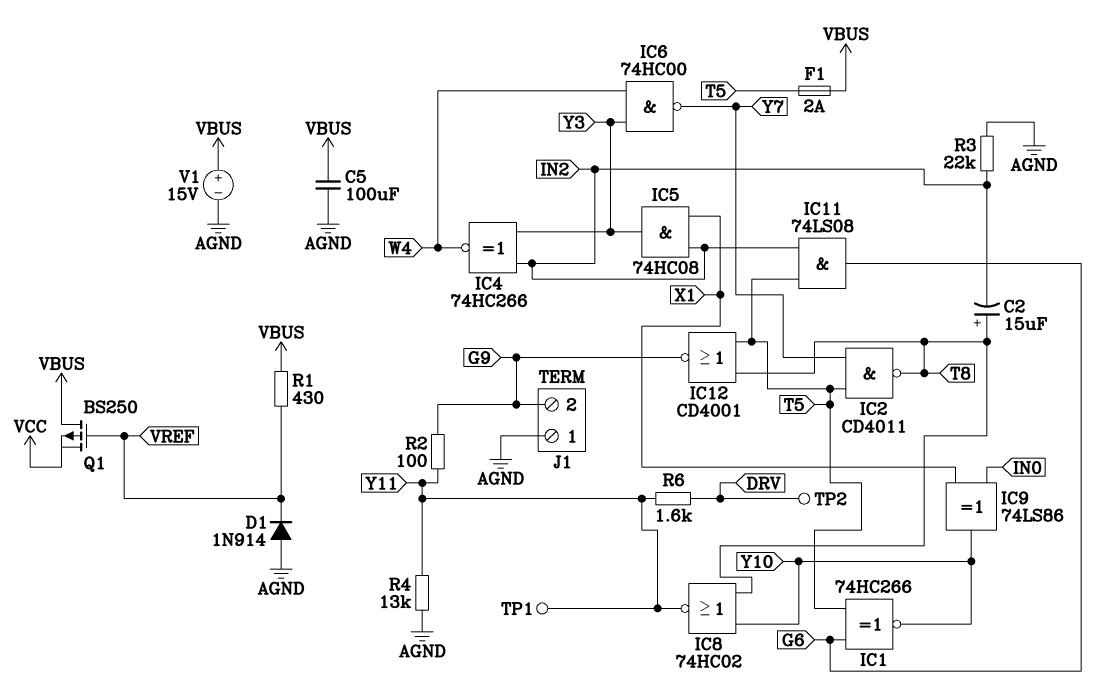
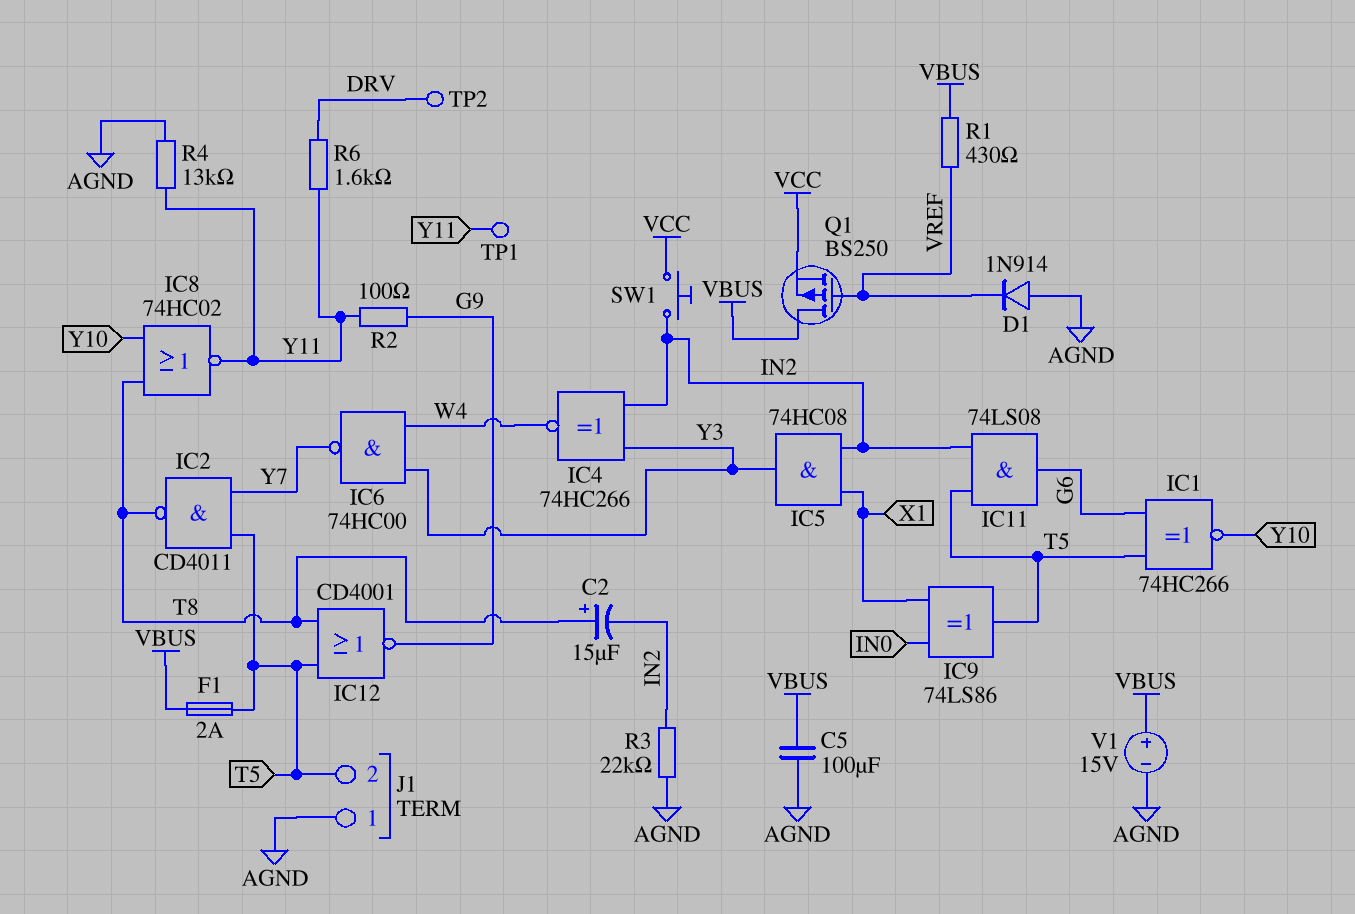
IC9: XOR 74LS86 (in IN0, in X1, out Y10) -> XOR 74LS86 (in IN0, in X1, out T5)
J1 pin 2: G9 -> T5
SW1: none -> button (IN2, VCC)

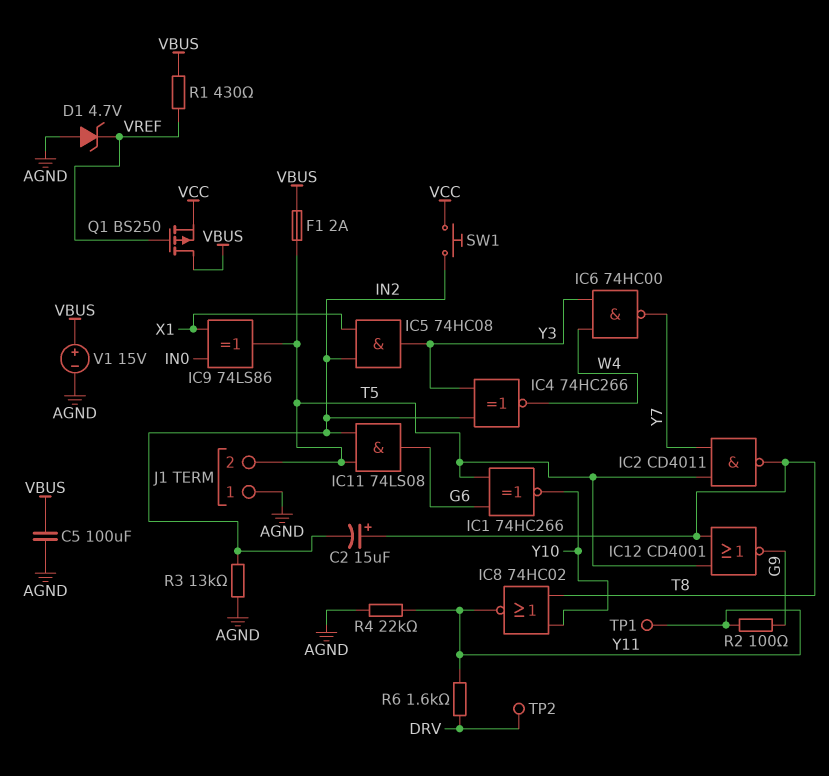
D1: diode 1N914 (A AGND, K VREF) -> zener 4.7V (A AGND, K VREF)
R3: 22k (AGND, IN2) -> 13k (AGND, IN2)
R4: 13k (AGND, Y11) -> 22k (AGND, Y11)

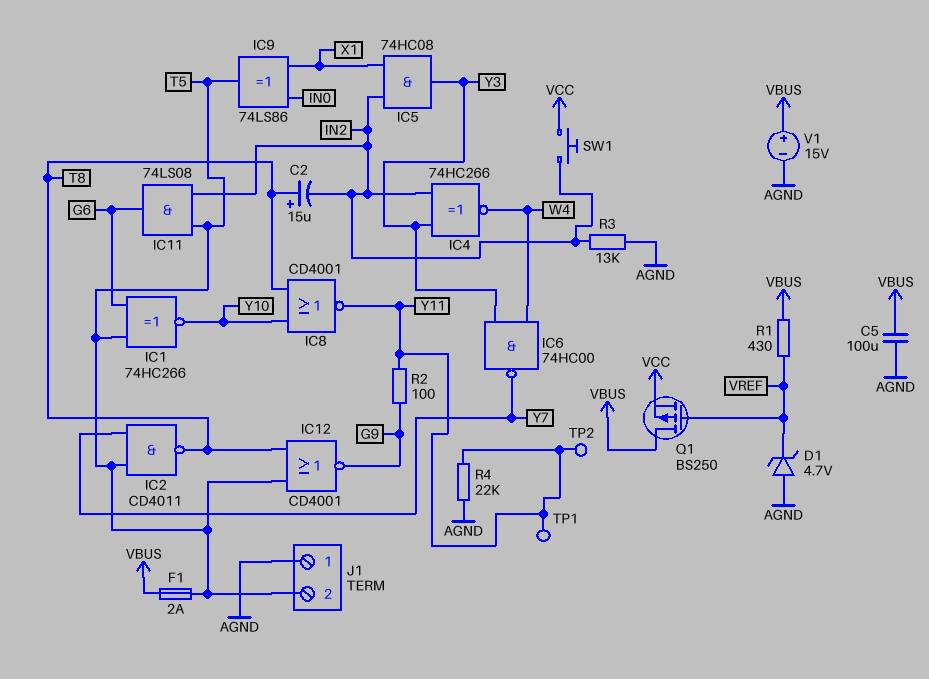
IC8: NOR 74HC02 (in T8, in Y10, out Y11) -> NOR CD4001 (in T8, in Y10, out Y11)
R6: 1.6k (DRV, Y11) -> none
TP2: test point (DRV) -> test point (Y11)

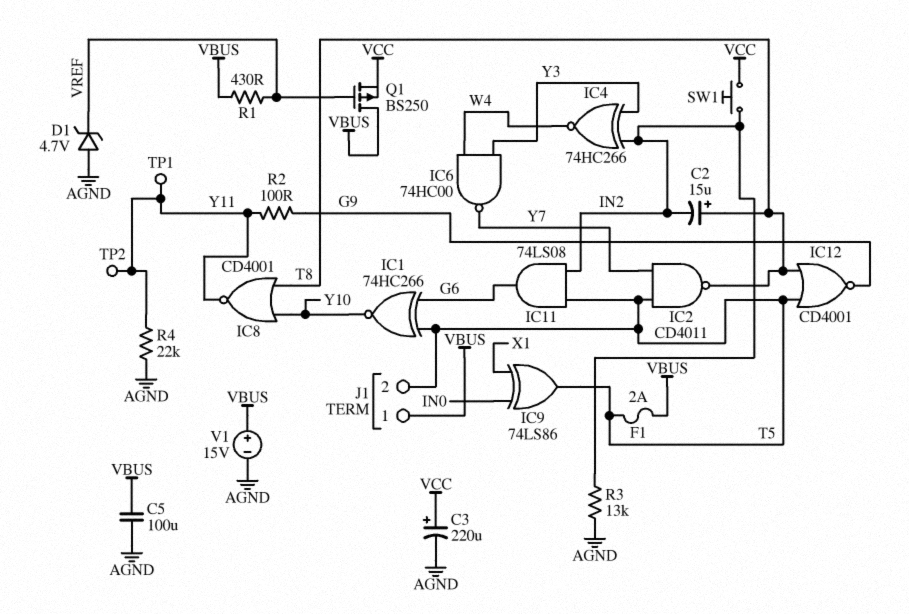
C3: none -> 220uF (plus VCC, minus AGND)
IC5: AND 74HC08 (in IN2, in X1, out Y3) -> none
J1 pin 1: AGND -> VBUS

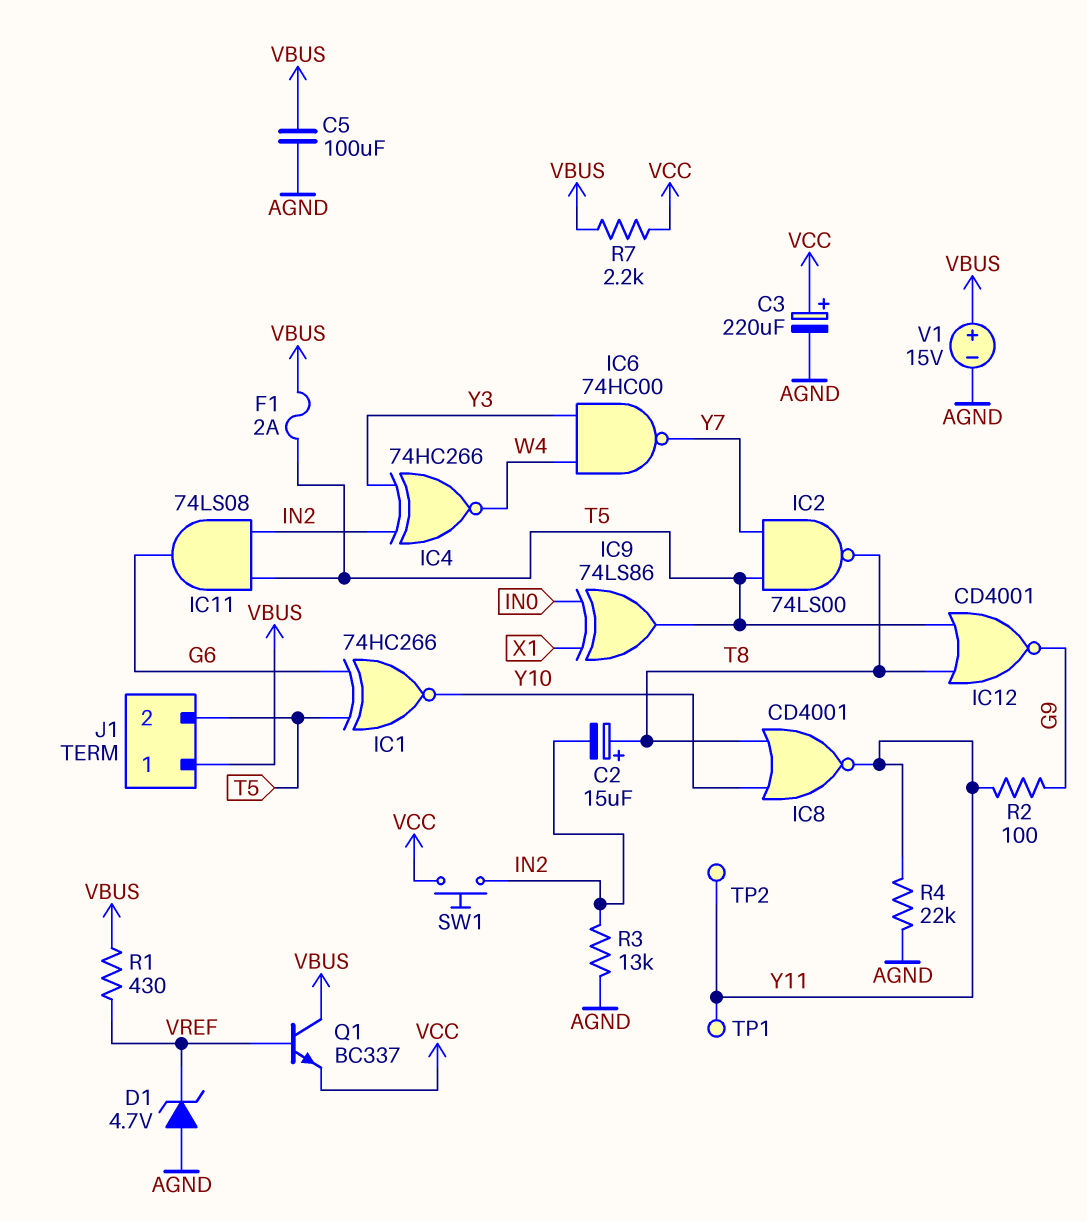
IC2: NAND CD4011 (in T5, in Y7, out T8) -> NAND 74LS00 (in T5, in Y7, out T8)
Q1: PMOS BS250 (G VREF, D VBUS, S VCC) -> NPN BC337 (B VREF, C VBUS, E VCC)
R7: none -> 2.2k (VBUS, VCC)

